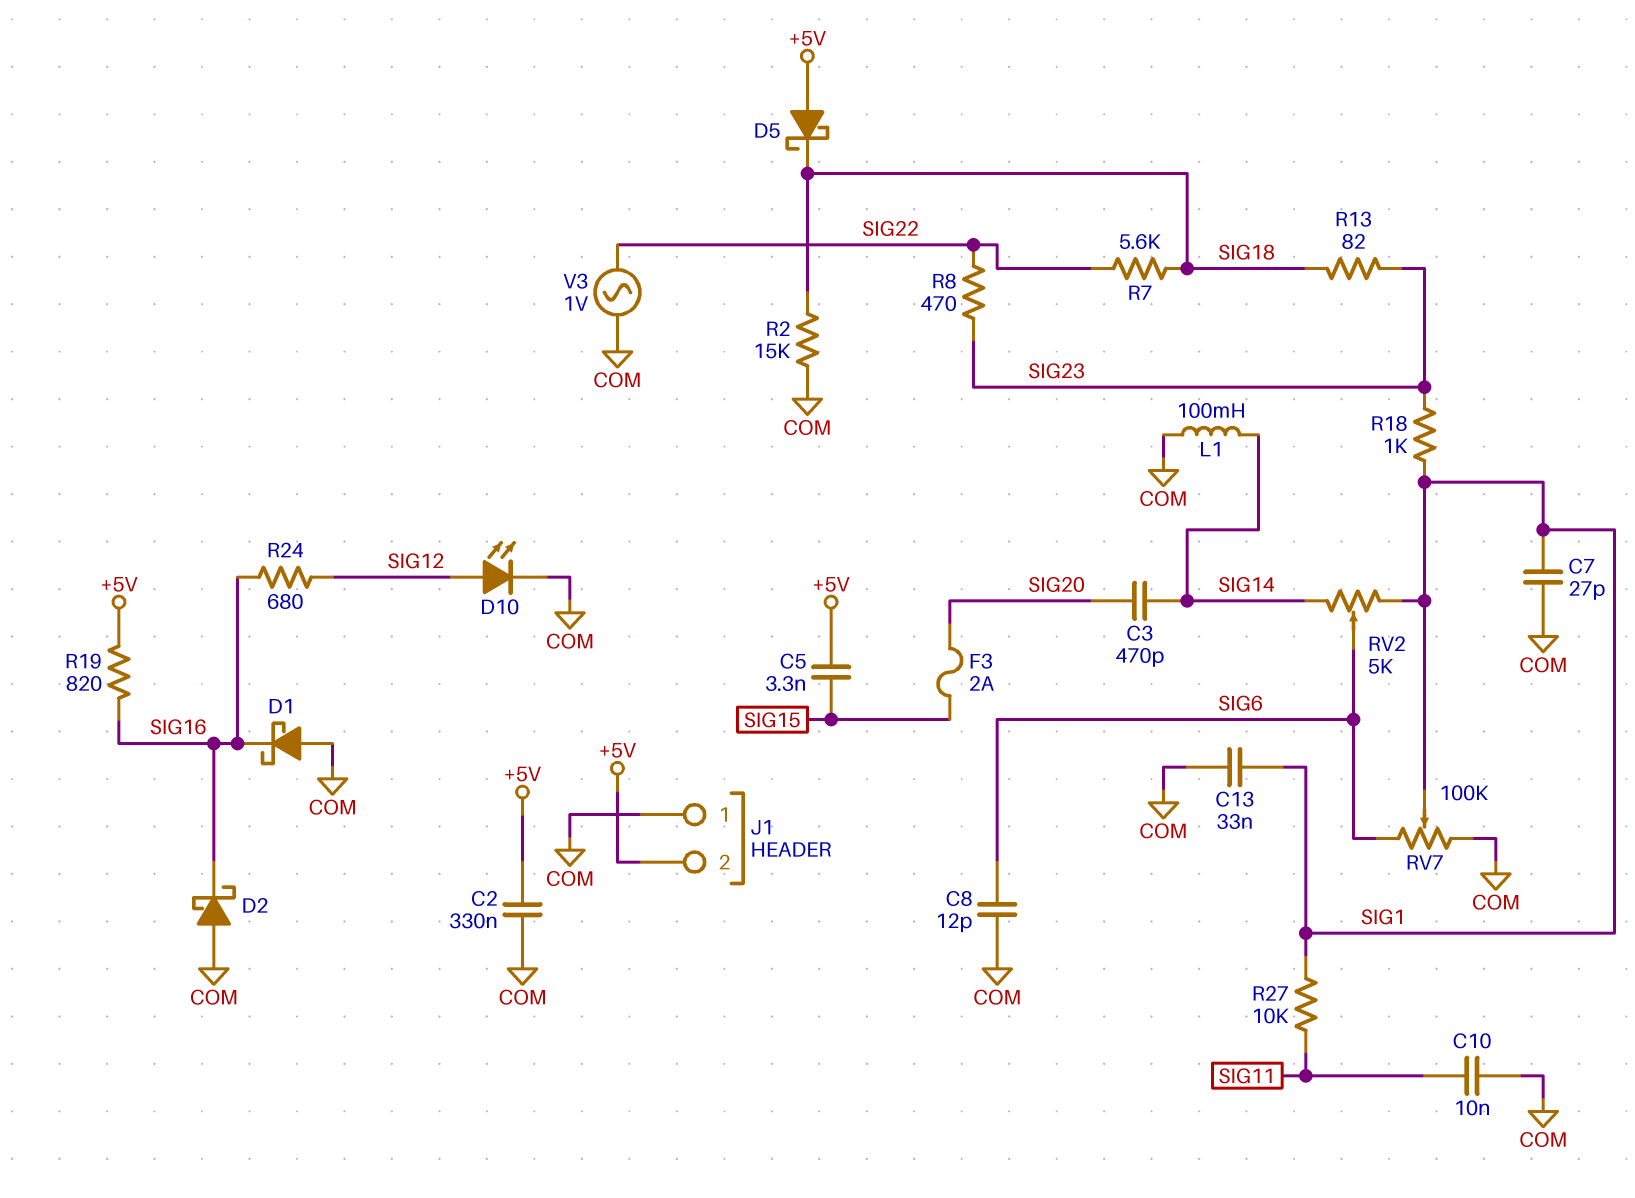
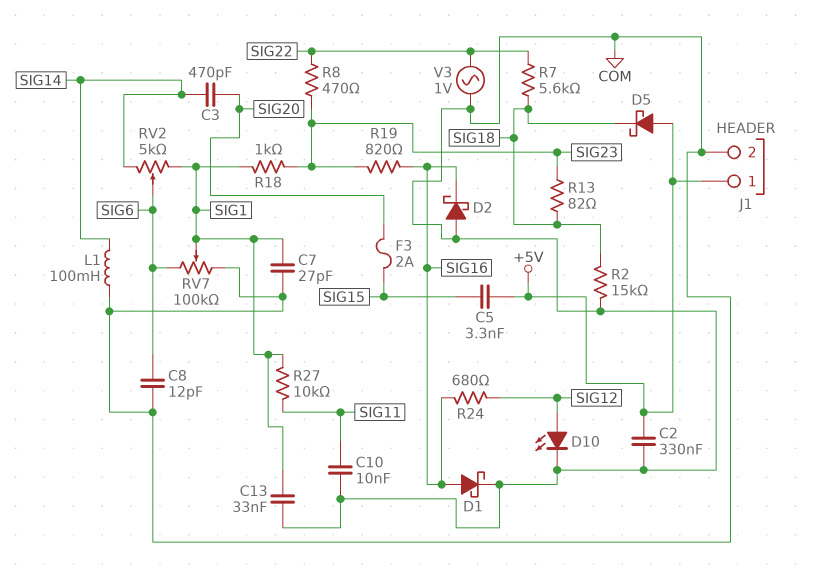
D1: schottky (A COM, K SIG16) -> schottky (A SIG16, K COM)
J1 pin 1: COM -> +5V
J1 pin 2: +5V -> COM
R19: 820 (+5V, SIG16) -> 820 (SIG16, SIG23)

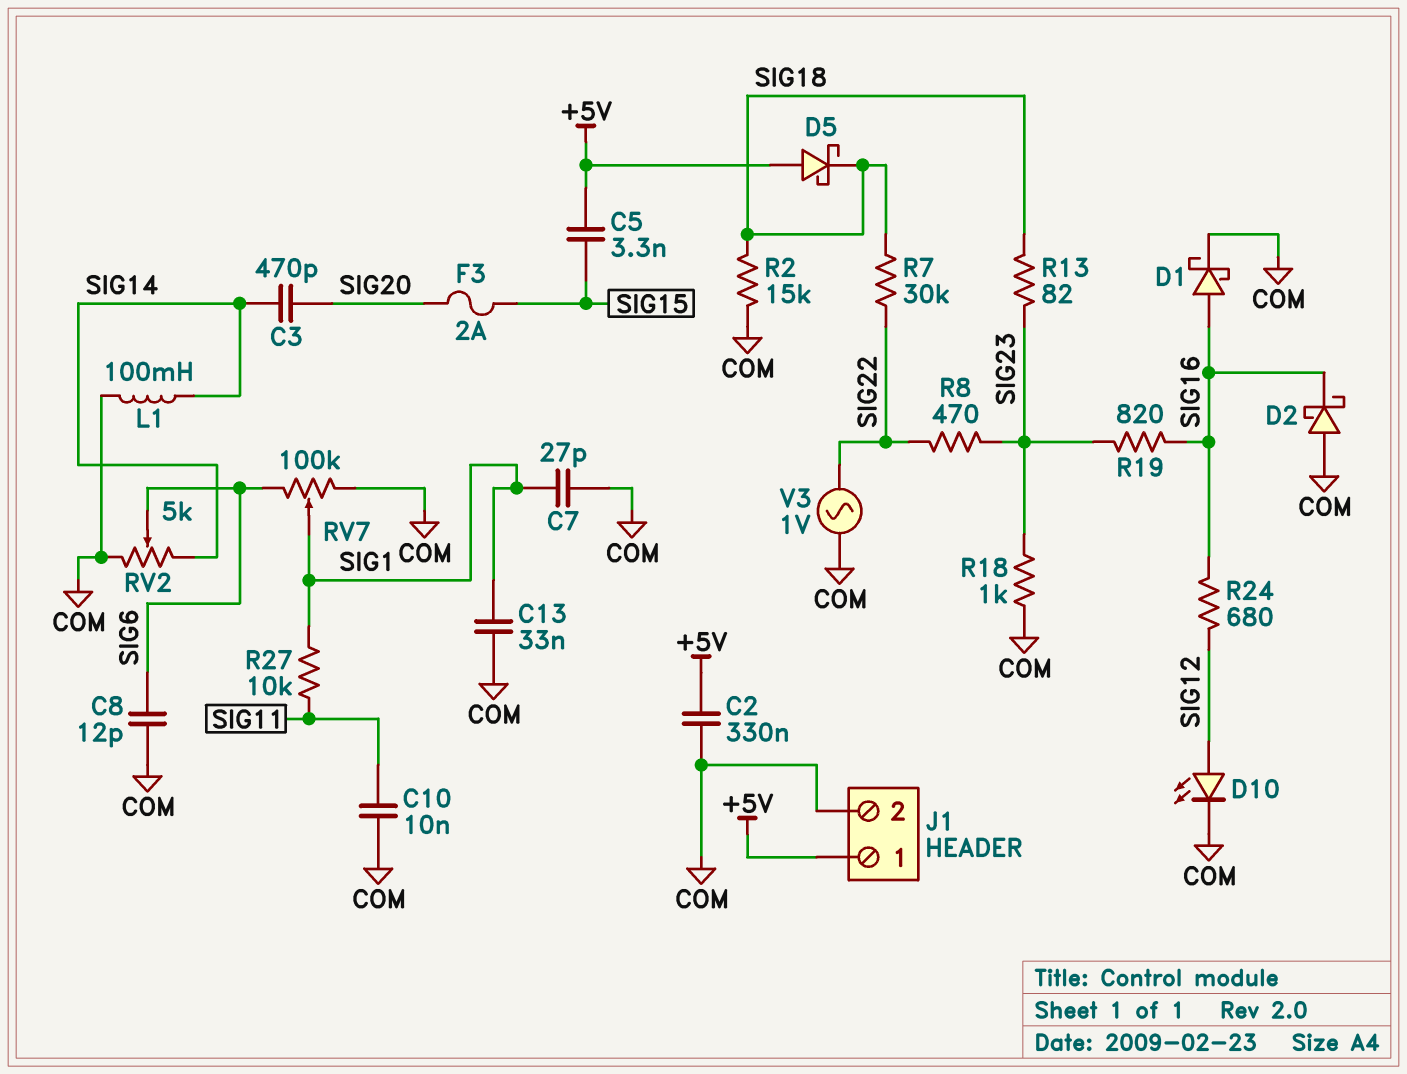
R7: 5.6k (SIG18, SIG22) -> 30k (SIG18, SIG22)
R18: 1k (SIG1, SIG23) -> 1k (COM, SIG23)
RV2: 5k (SIG1, SIG14, wiper SIG6) -> 5k (COM, SIG14, wiper SIG6)

